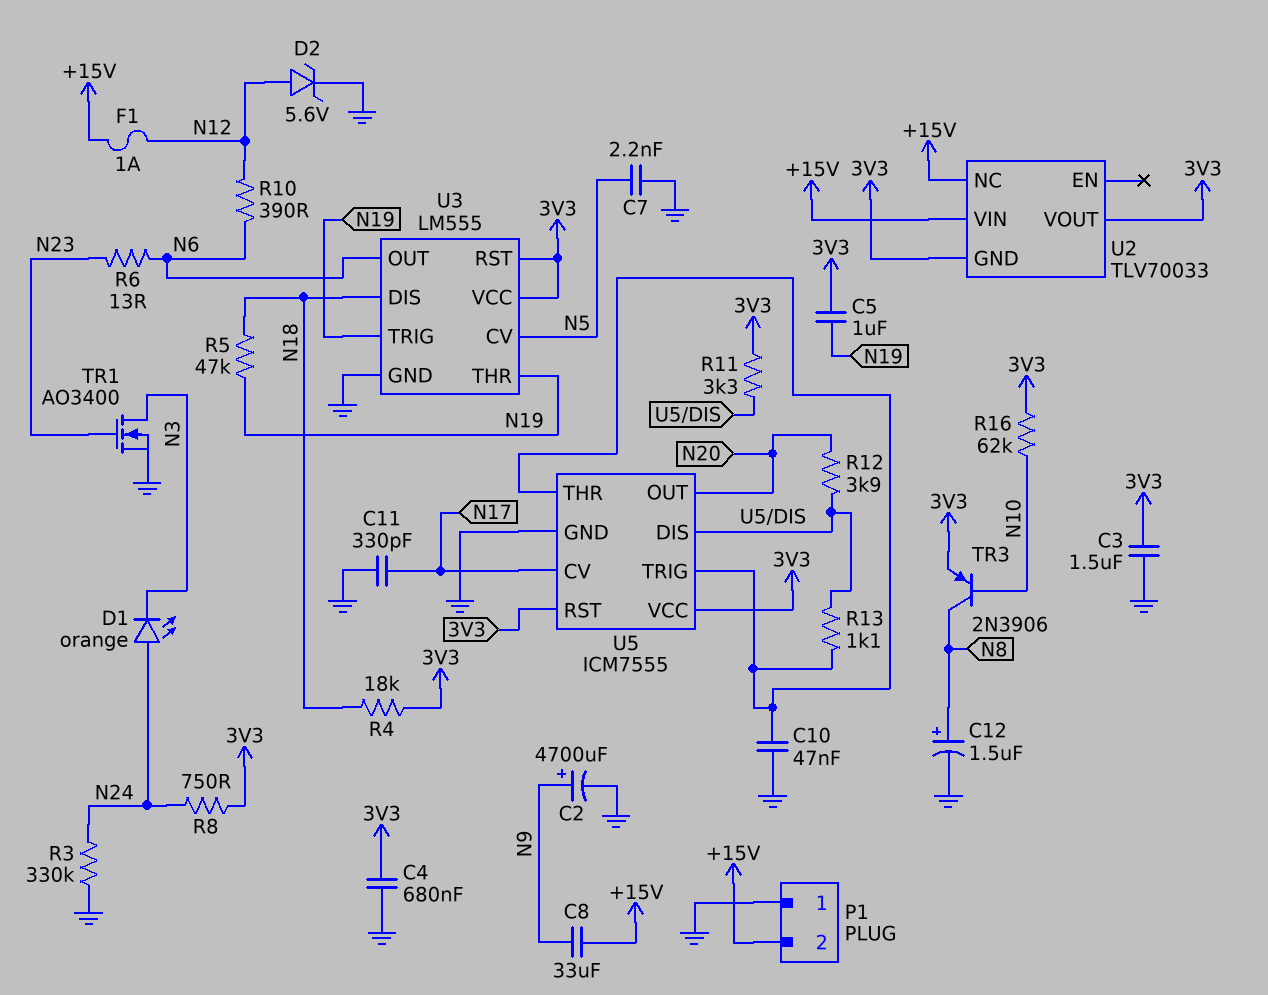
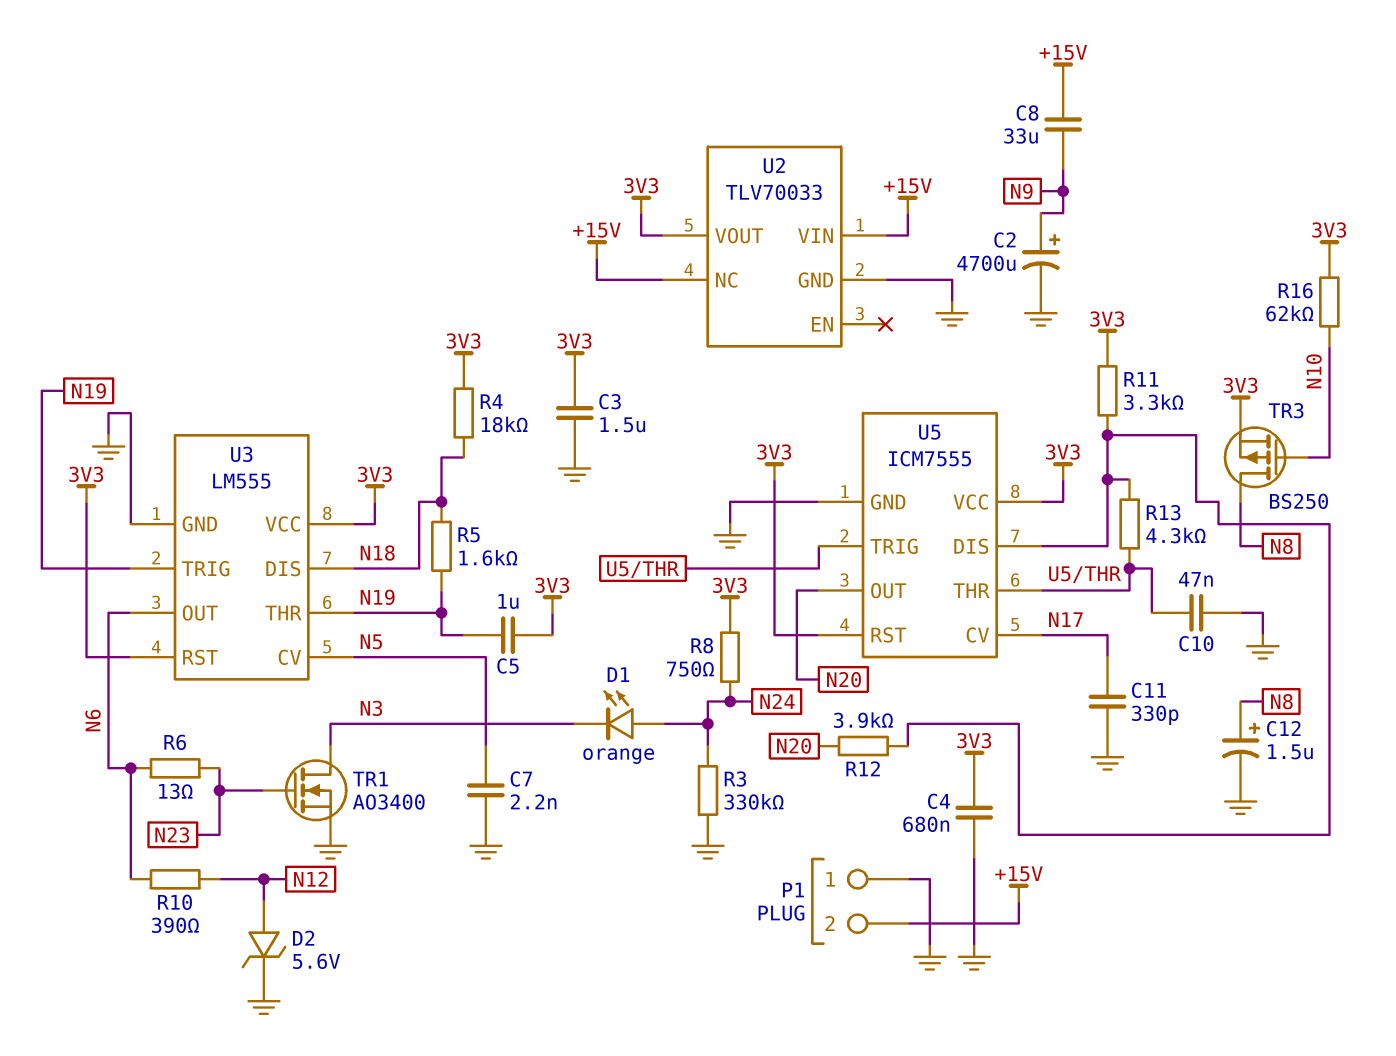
F1: 1A (+15V, N12) -> none
R5: 47k (N18, N19) -> 1.6k (N18, N19)
R13: 1.1k (U5/DIS, U5/THR) -> 4.3k (U5/DIS, U5/THR)
TR3: PNP 2N3906 (B N10, C N8, E 3V3) -> PMOS BS250 (G N10, D N8, S 3V3)
U2 pin GND: 3V3 -> GND

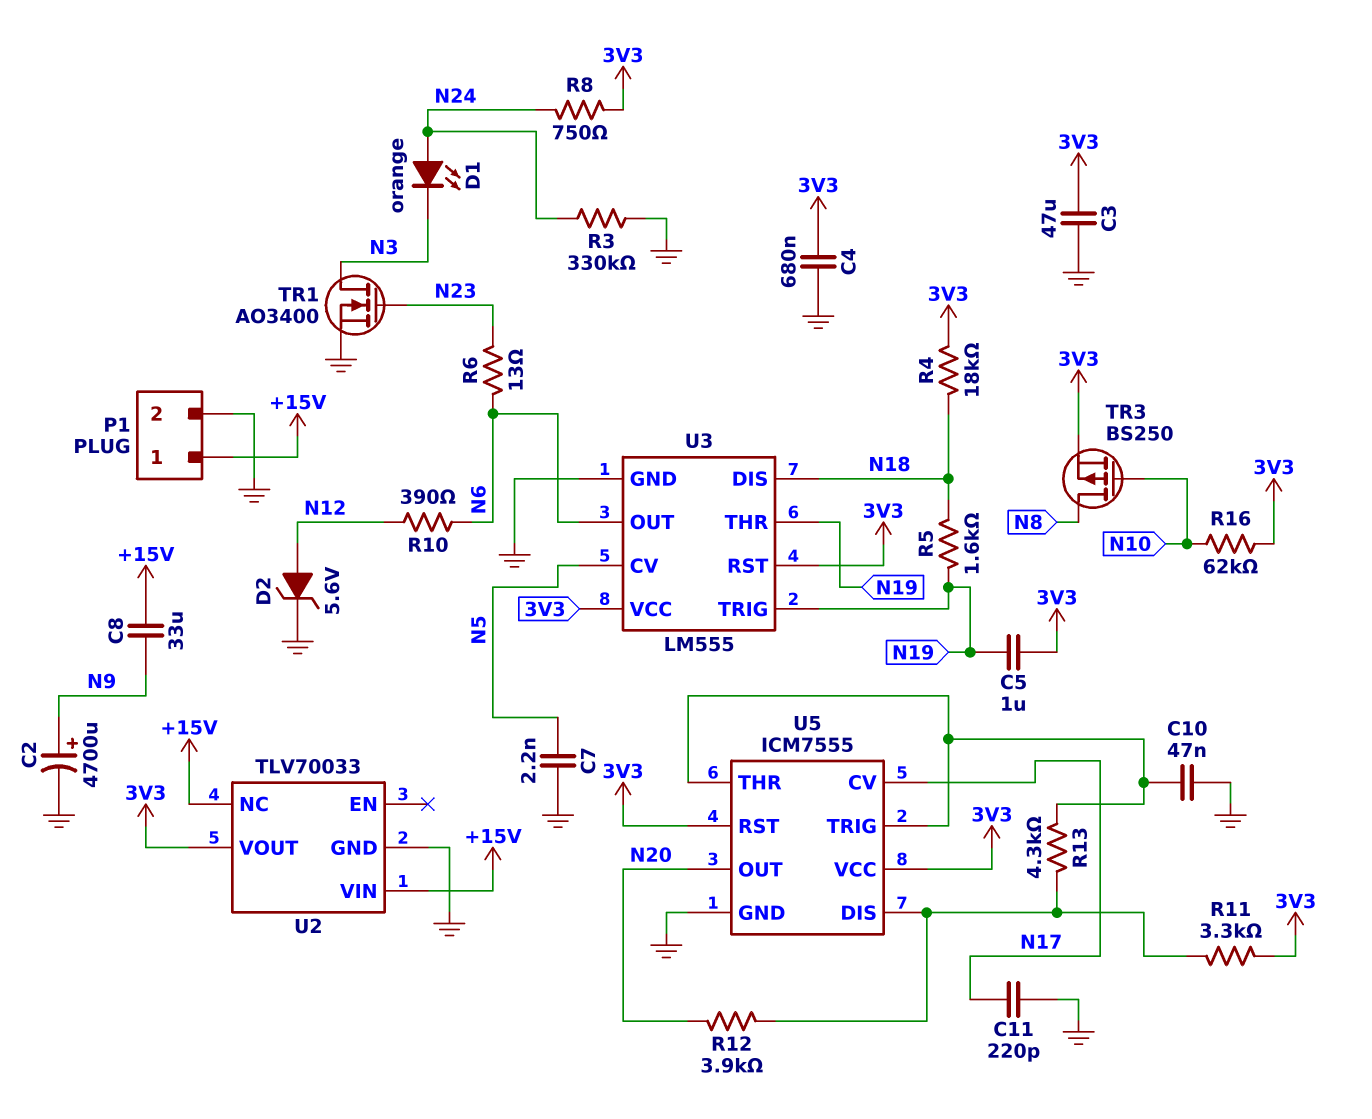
C3: 1.5uF (3V3, GND) -> 47uF (3V3, GND)
C11: 330pF (GND, N17) -> 220pF (GND, N17)
C12: 1.5uF (plus N8, minus GND) -> none
P1 pin 1: GND -> +15V
P1 pin 2: +15V -> GND

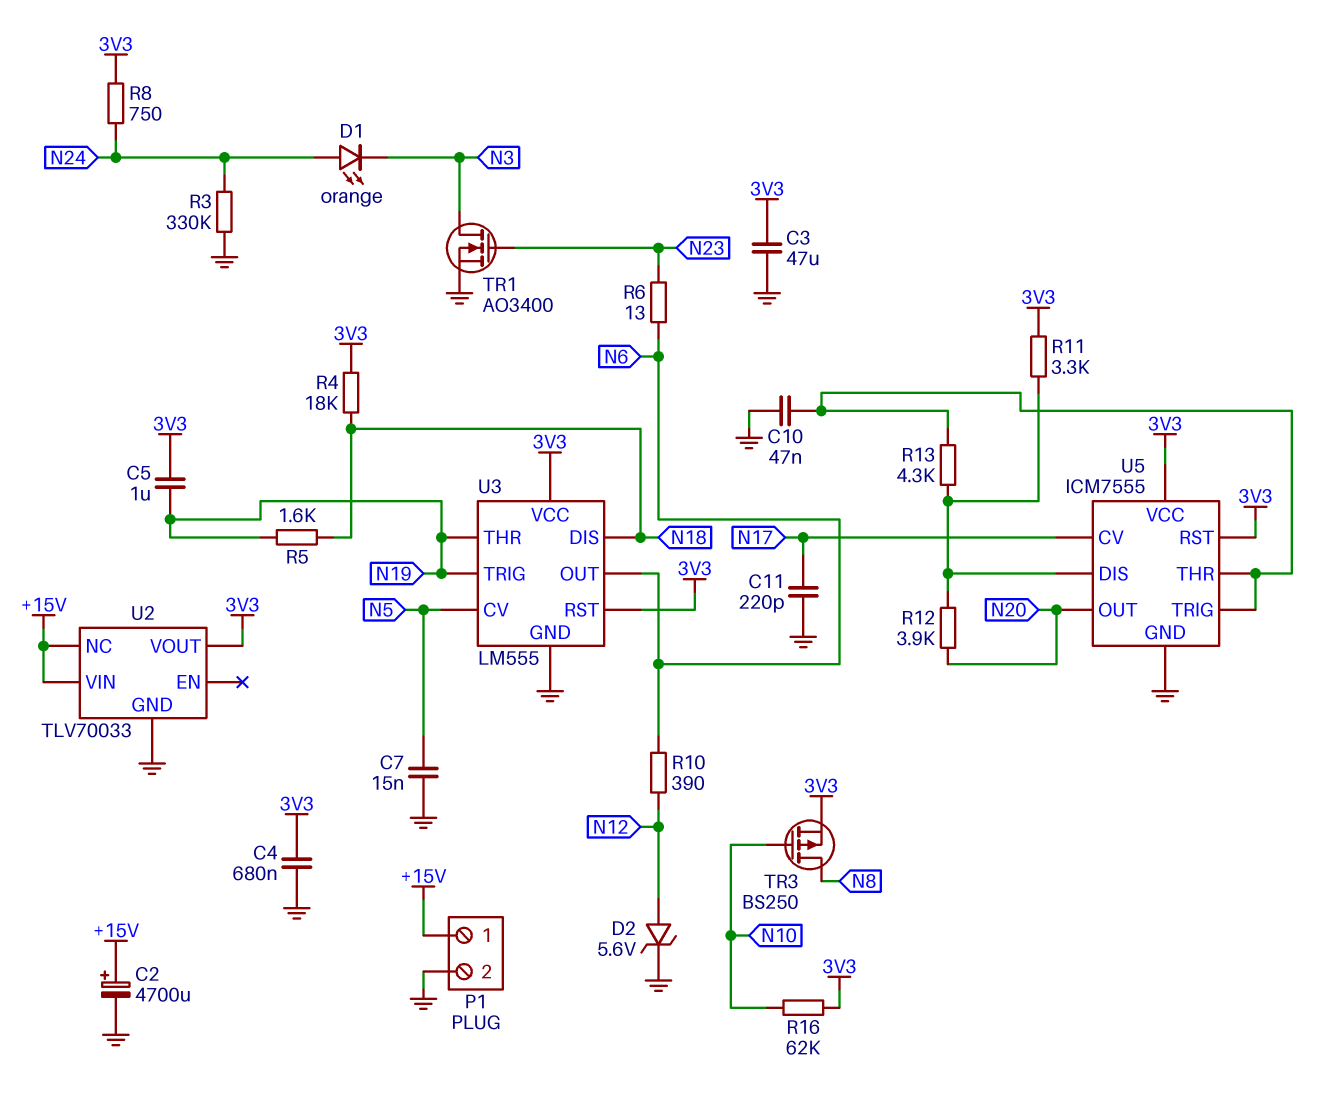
C2: 4700uF (plus N9, minus GND) -> 4700uF (plus +15V, minus GND)
C7: 2.2nF (GND, N5) -> 15nF (GND, N5)
C8: 33uF (+15V, N9) -> none

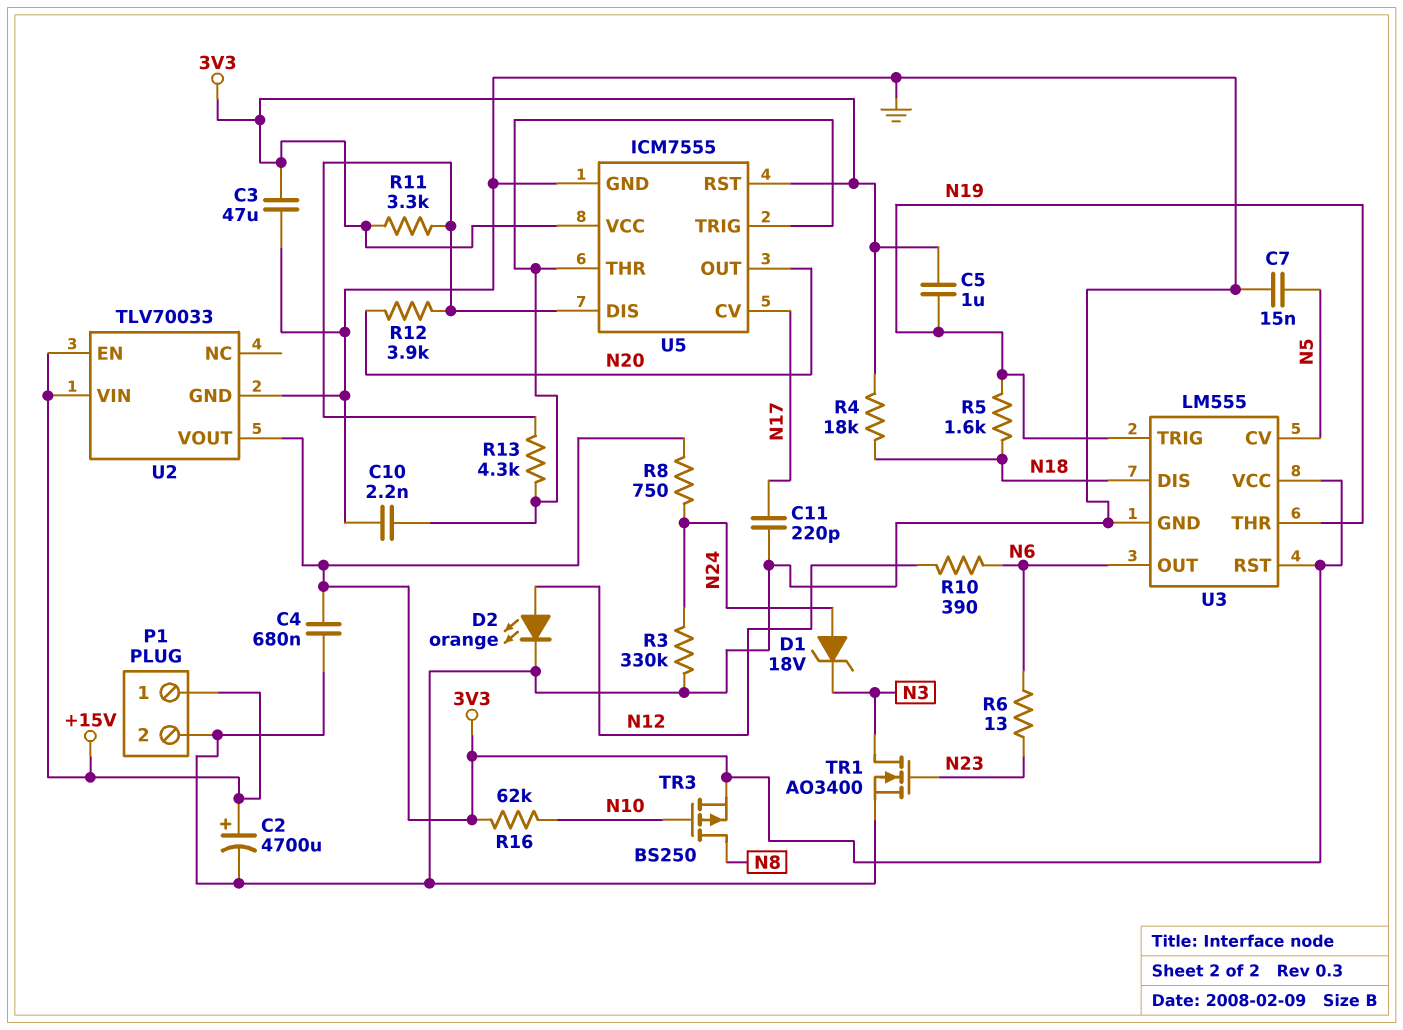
C10: 47nF (GND, U5/THR) -> 2.2nF (GND, U5/THR)
D1: LED orange (A N24, K N3) -> zener 18V (A N24, K N3)
D2: zener 5.6V (A N12, K GND) -> LED orange (A N12, K GND)
U2 pin EN: none -> +15V
U2 pin NC: +15V -> none

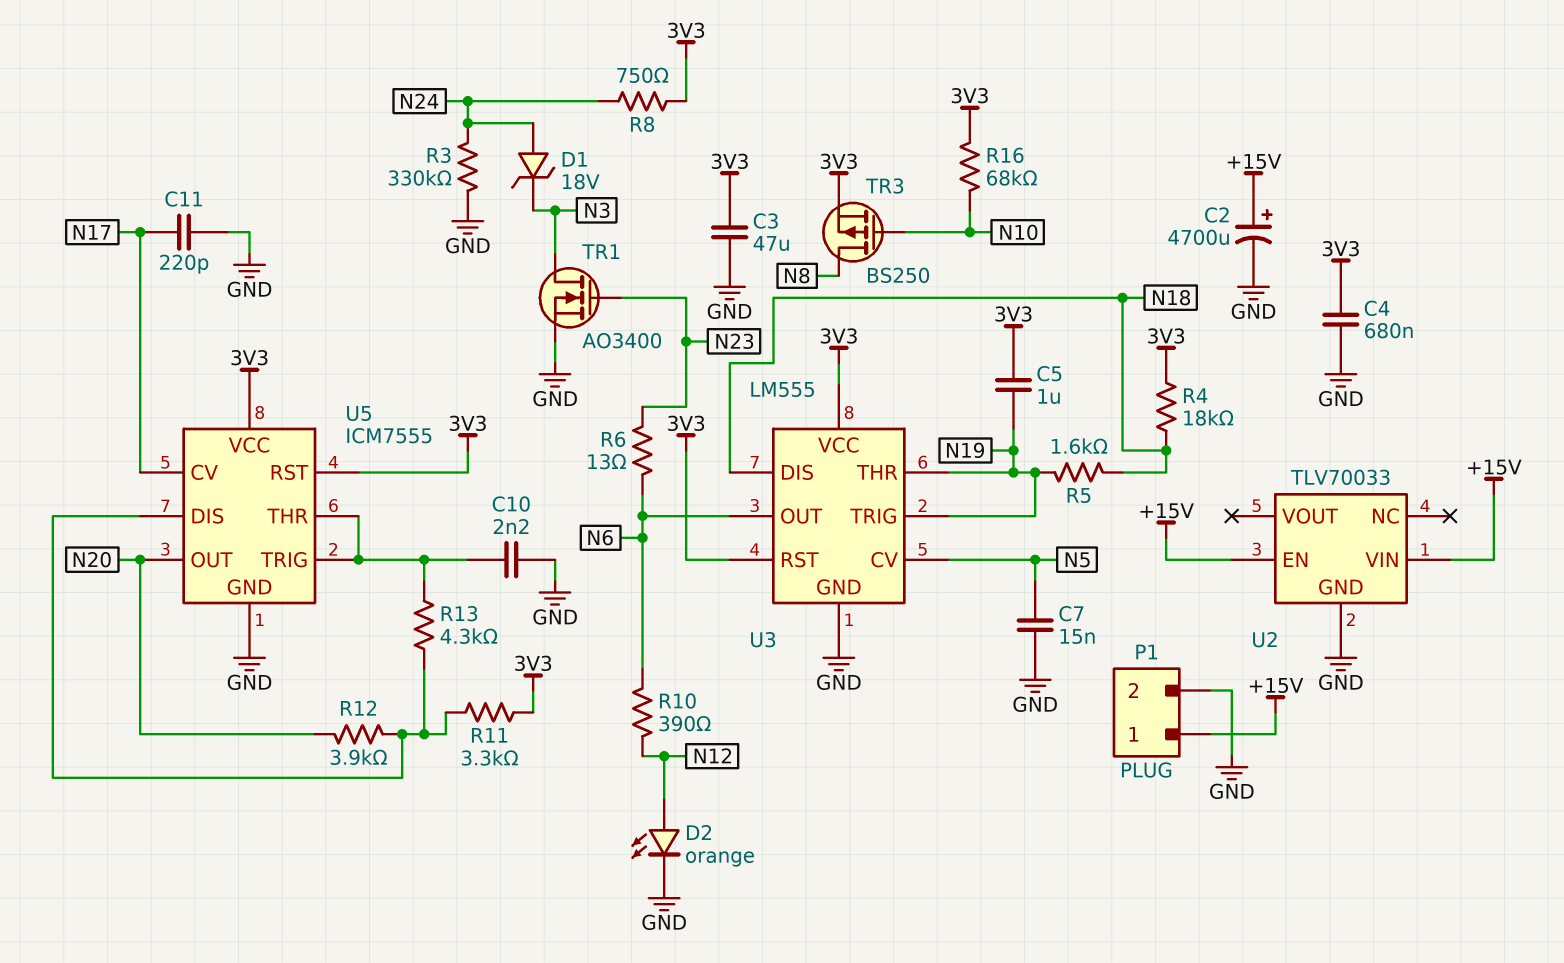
R16: 62k (3V3, N10) -> 68k (3V3, N10)
U2 pin VOUT: 3V3 -> none

